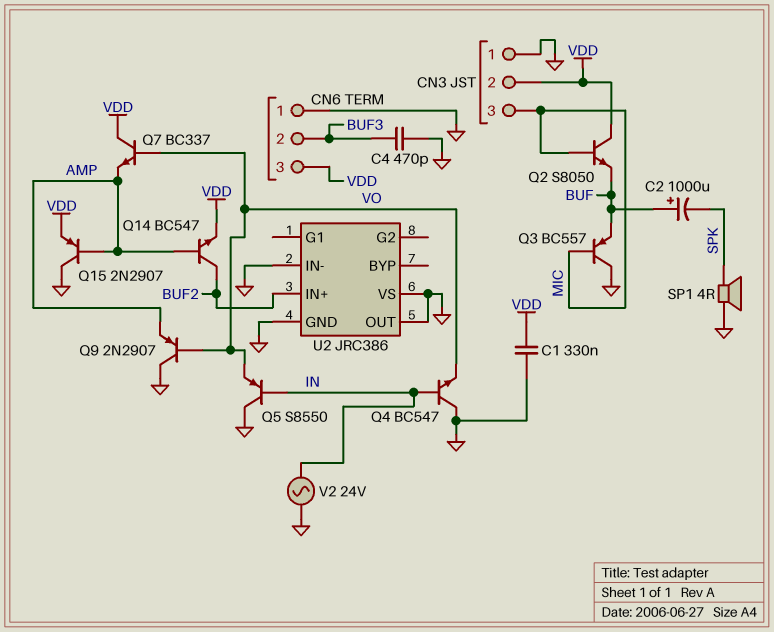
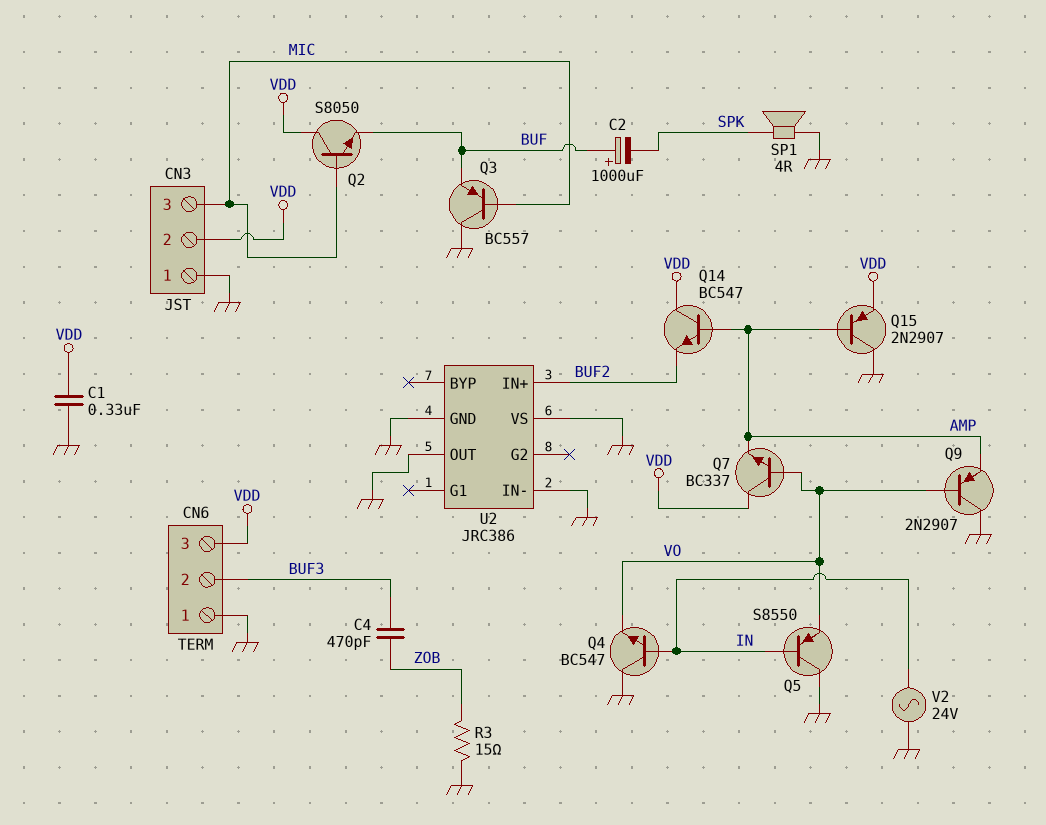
C4: 470pF (BUF3, GND) -> 470pF (BUF3, ZOB)
Q14: NPN BC547 (B AMP, C BUF2, E VDD) -> NPN BC547 (B AMP, C VDD, E BUF2)
R3: none -> 15 (GND, ZOB)

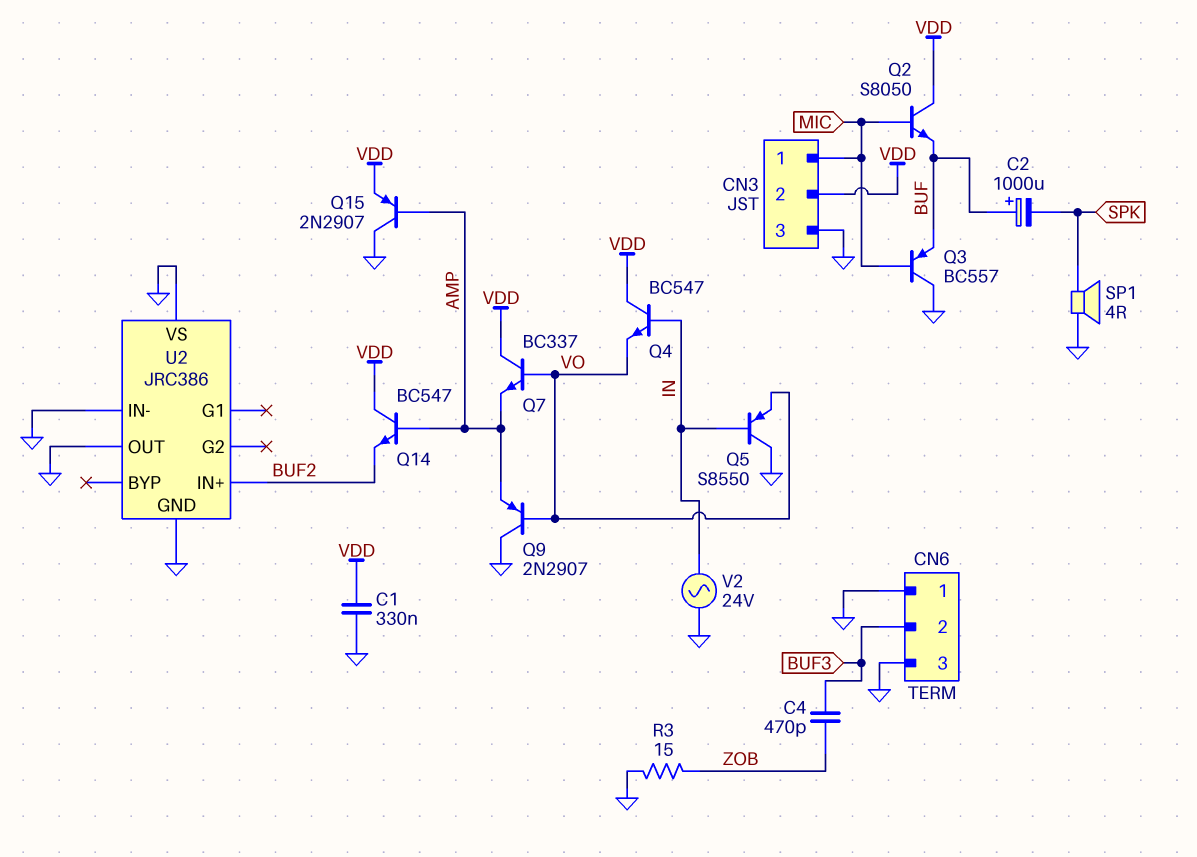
CN3 pin 1: GND -> MIC
CN3 pin 3: MIC -> GND
CN6 pin 3: VDD -> GND
Q4: NPN BC547 (B IN, C GND, E VO) -> NPN BC547 (B IN, C VDD, E VO)

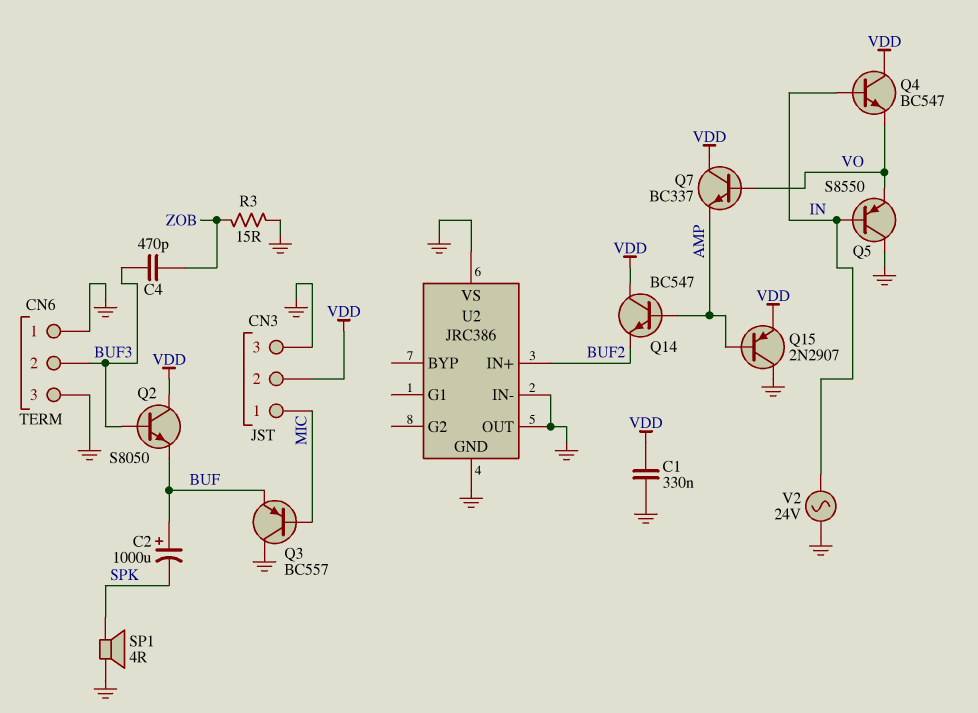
Q2: NPN S8050 (B MIC, C VDD, E BUF) -> NPN S8050 (B BUF3, C VDD, E BUF)
Q9: PNP 2N2907 (B VO, C GND, E AMP) -> none

